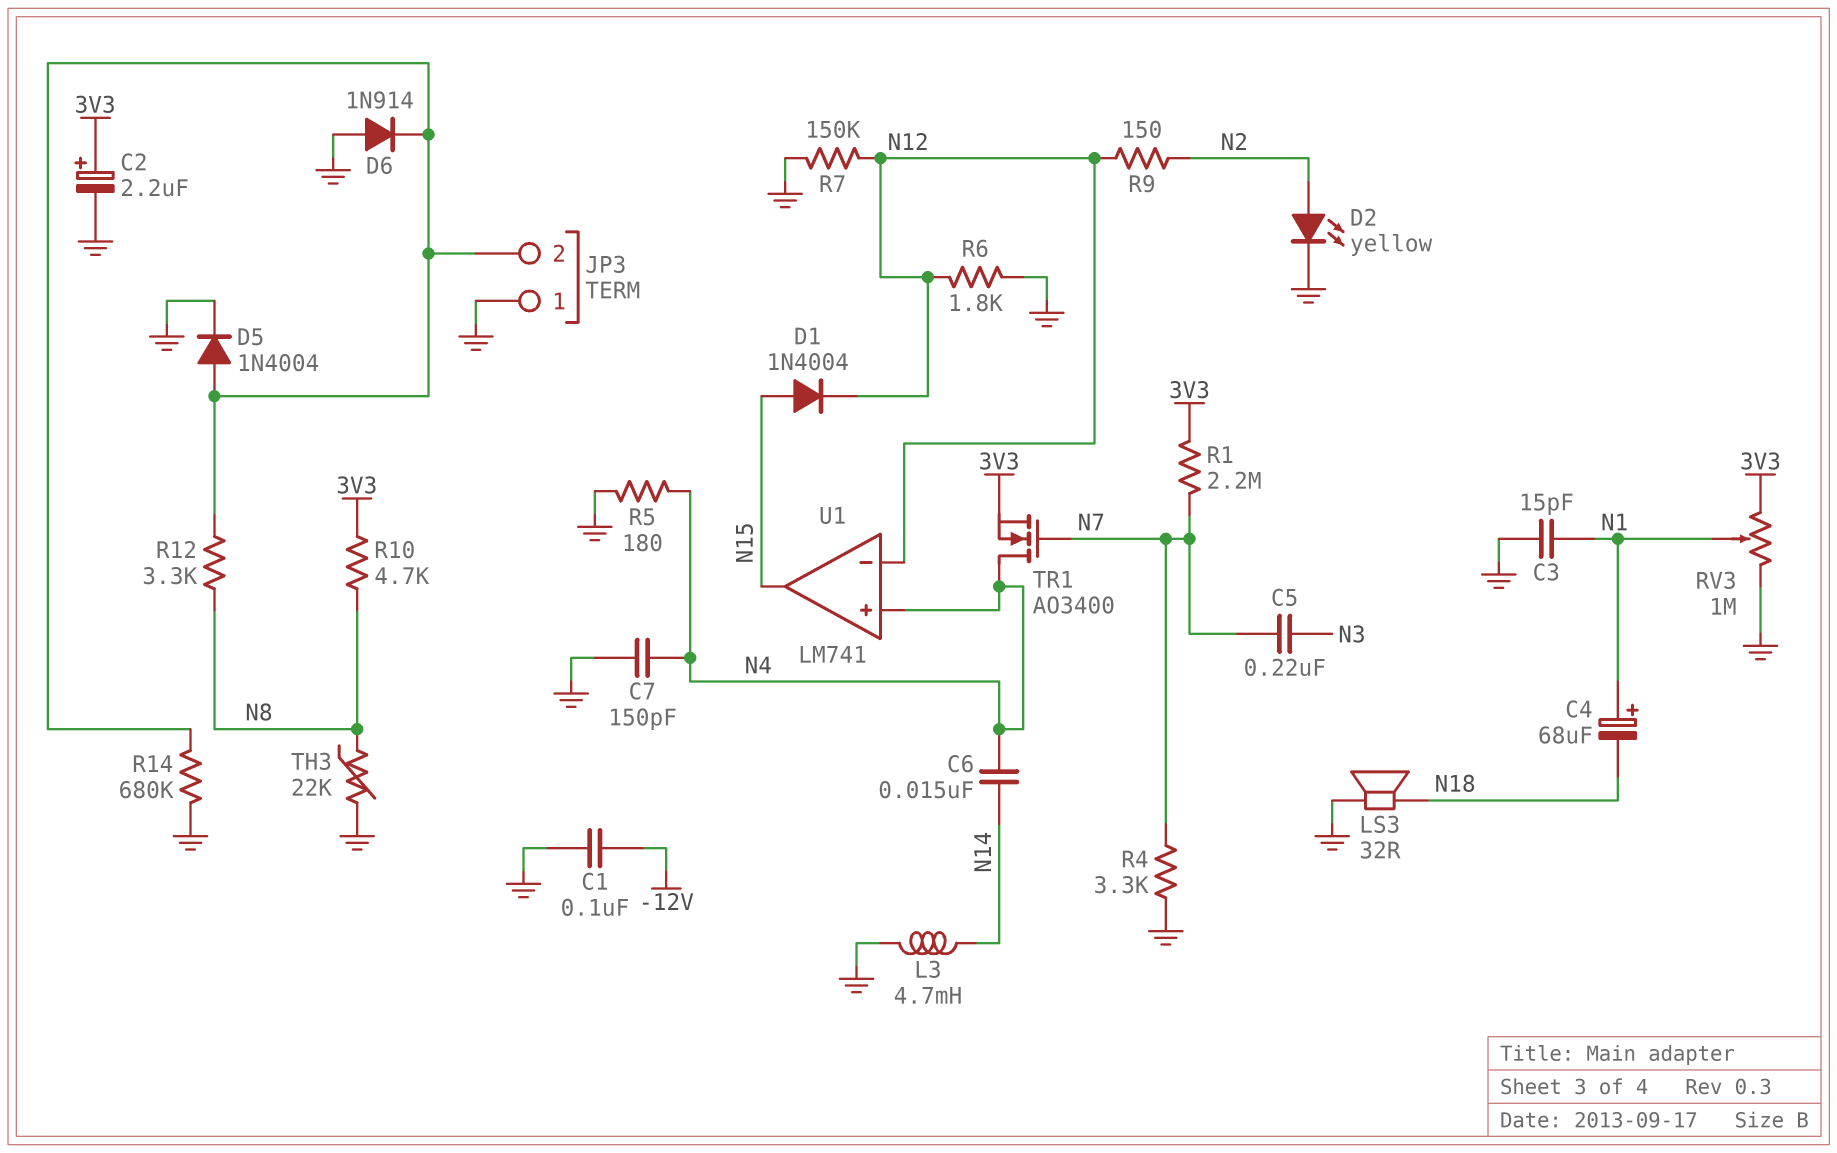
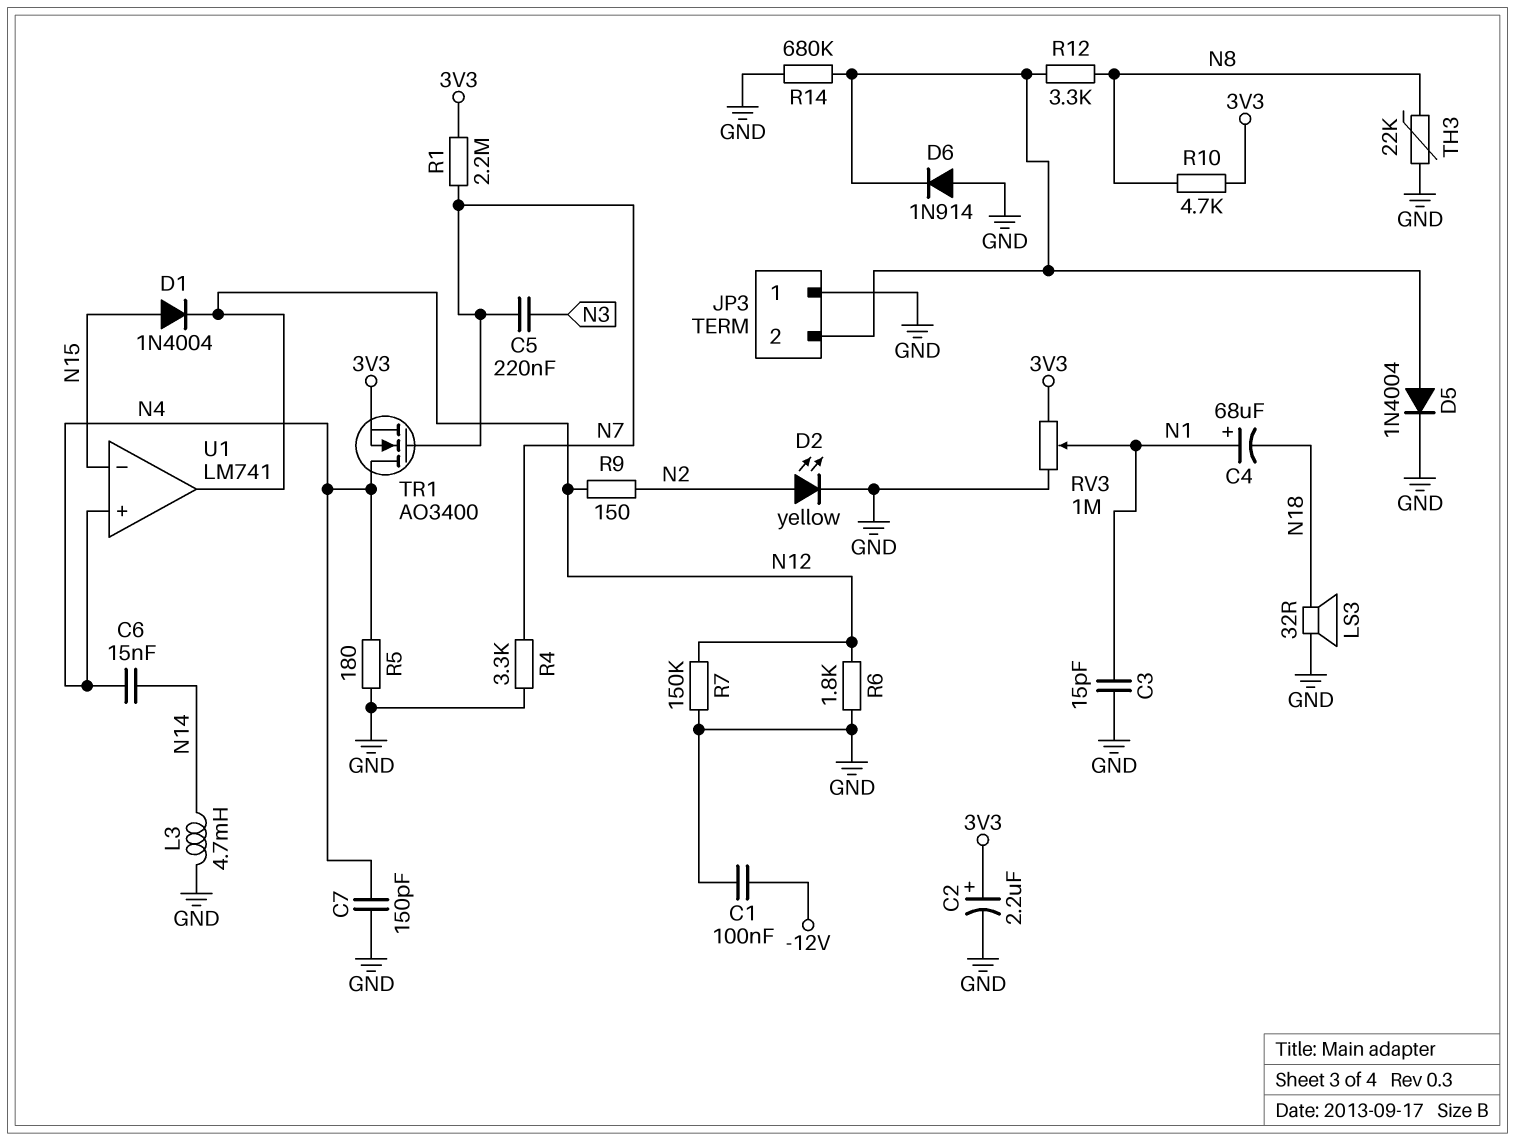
U1 pin in-: N12 -> N15
U1 pin out: N15 -> N12

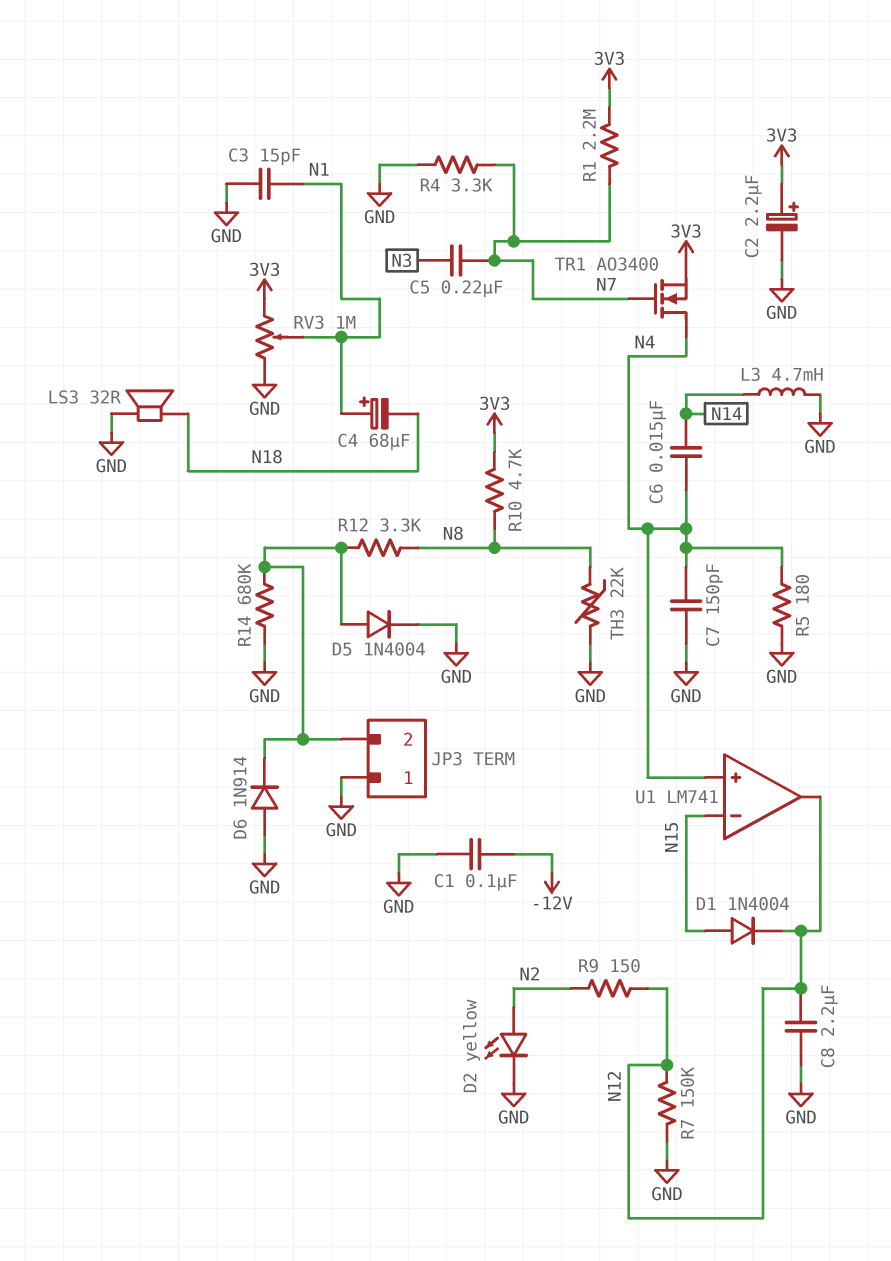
C8: none -> 2.2uF (GND, N12)
R6: 1.8k (GND, N12) -> none

